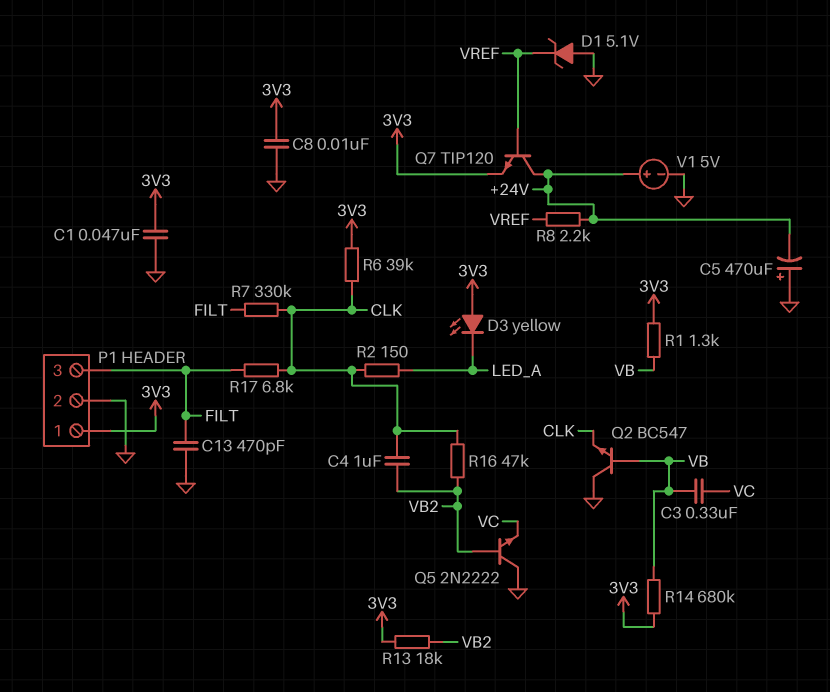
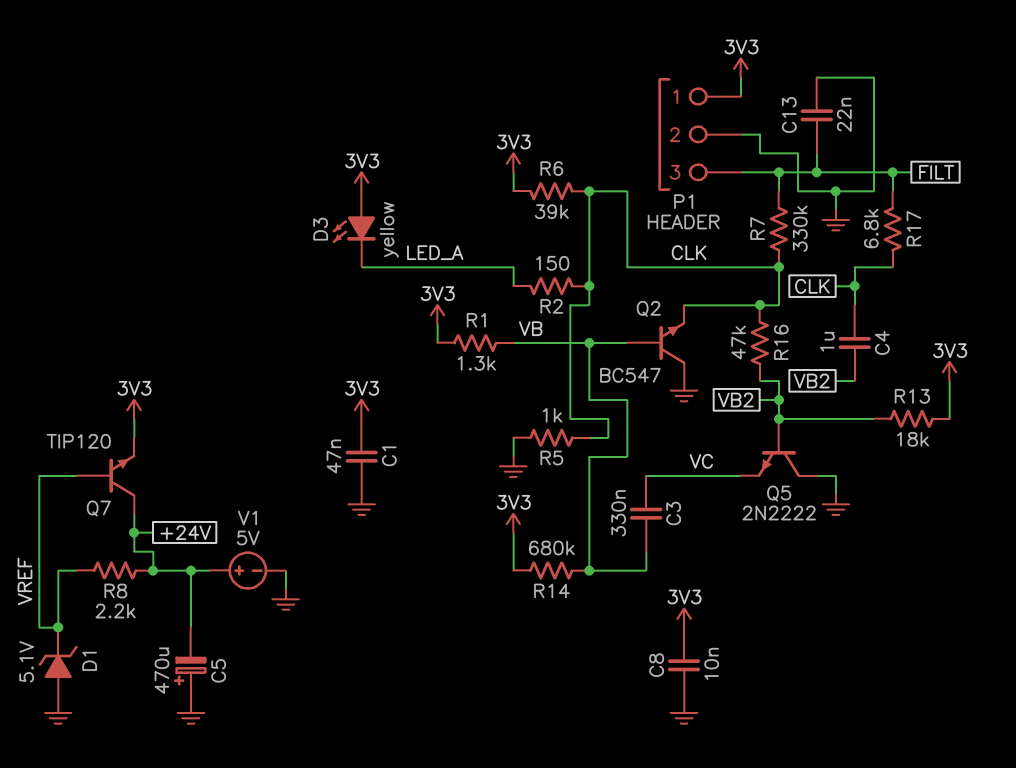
C13: 470pF (FILT, GND) -> 22nF (FILT, GND)
R5: none -> 1k (CLK, GND)

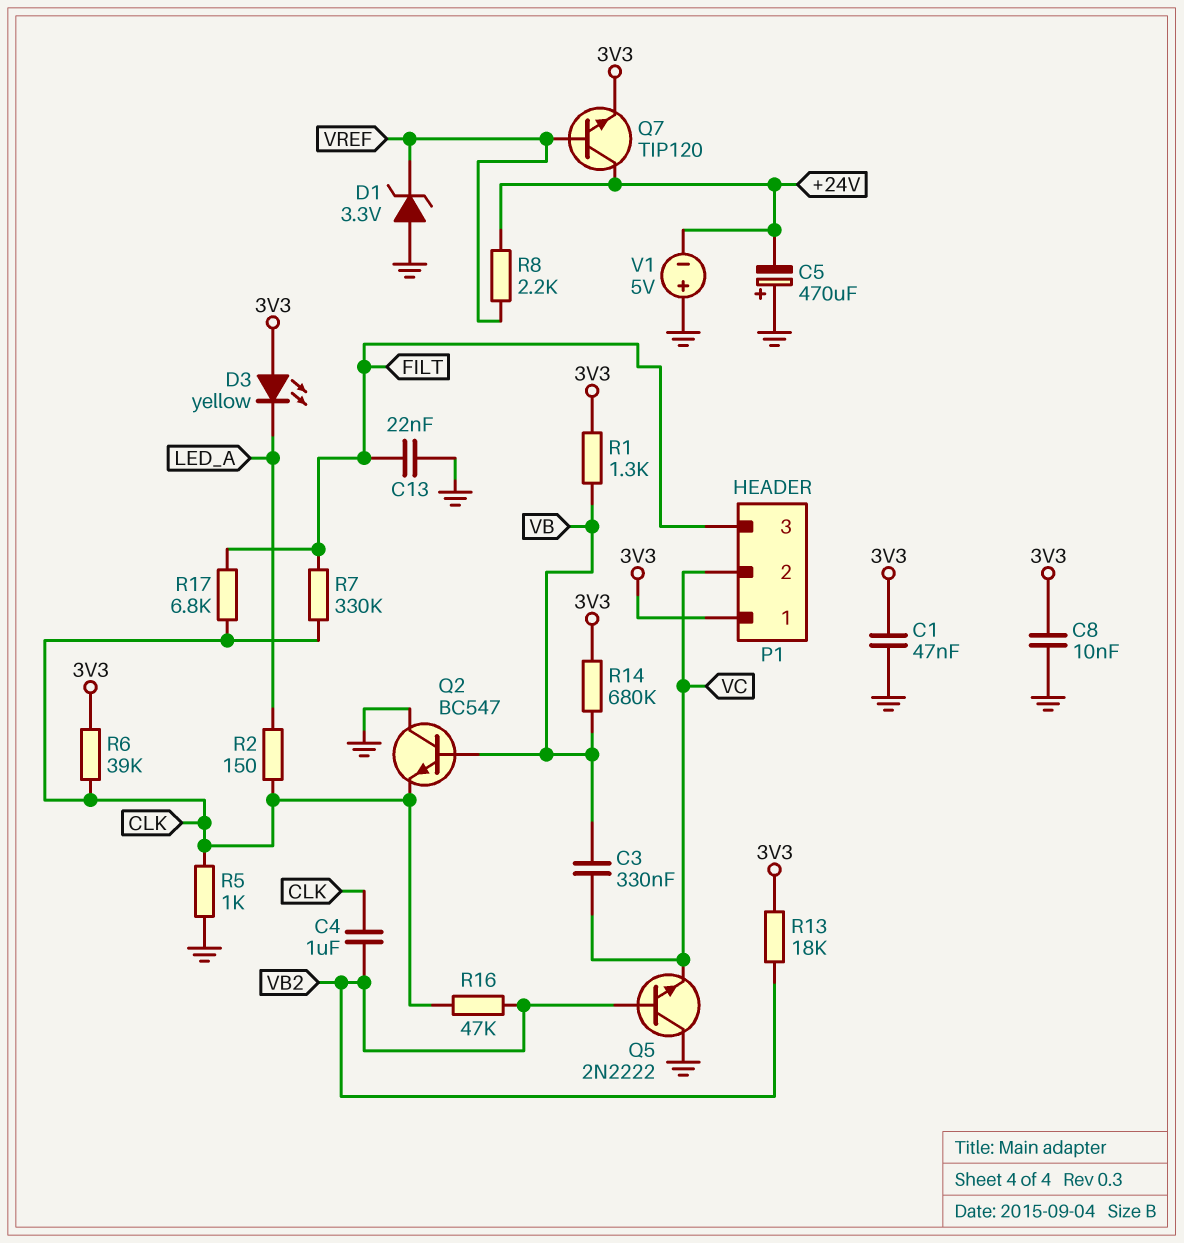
D1: zener 5.1V (A GND, K VREF) -> zener 3.3V (A GND, K VREF)
P1 pin 2: GND -> VC
V1: 5V (plus +24V, minus GND) -> 5V (plus GND, minus +24V)

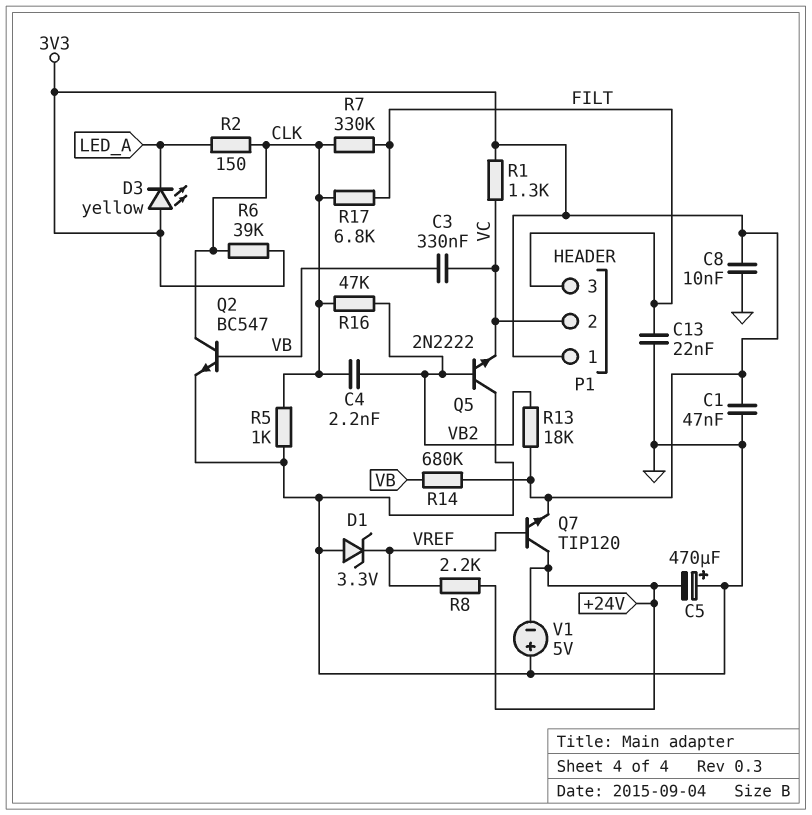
C4: 1uF (CLK, VB2) -> 2.2nF (CLK, VB2)
Q2: NPN BC547 (B VB, C GND, E CLK) -> NPN BC547 (B VB, C CLK, E GND)
R1: 1.3k (3V3, VB) -> 1.3k (3V3, VC)

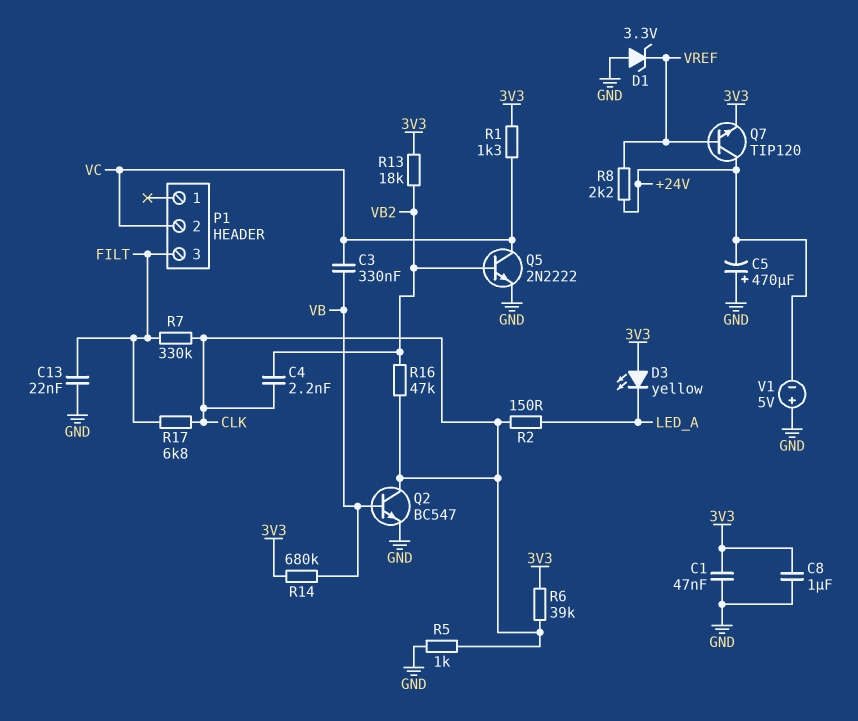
C8: 10nF (3V3, GND) -> 1uF (3V3, GND)
P1 pin 1: 3V3 -> none
Q5: NPN 2N2222 (B VB2, C GND, E VC) -> NPN 2N2222 (B VB2, C VC, E GND)

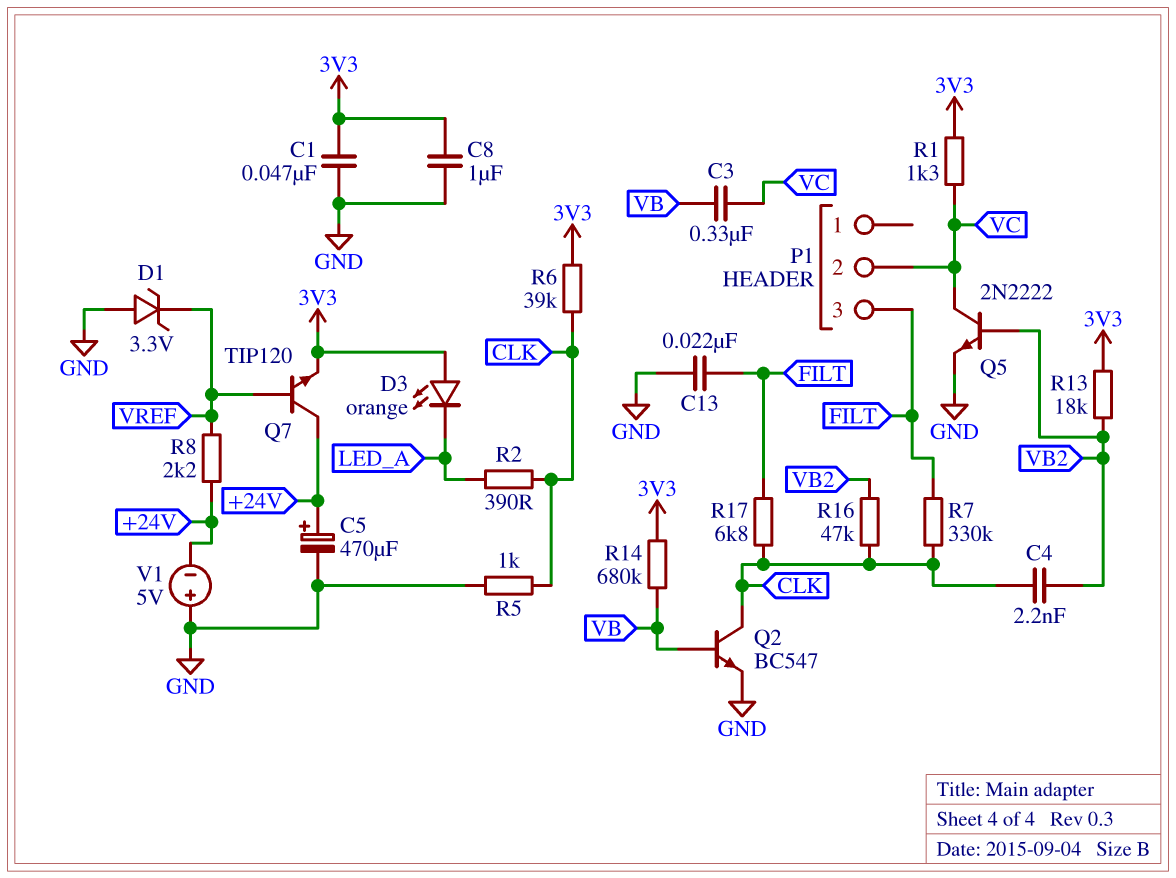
C5: 470uF (plus GND, minus +24V) -> 470uF (plus +24V, minus GND)
D3: LED yellow (A 3V3, K LED_A) -> LED orange (A 3V3, K LED_A)
R2: 150 (CLK, LED_A) -> 390 (CLK, LED_A)

